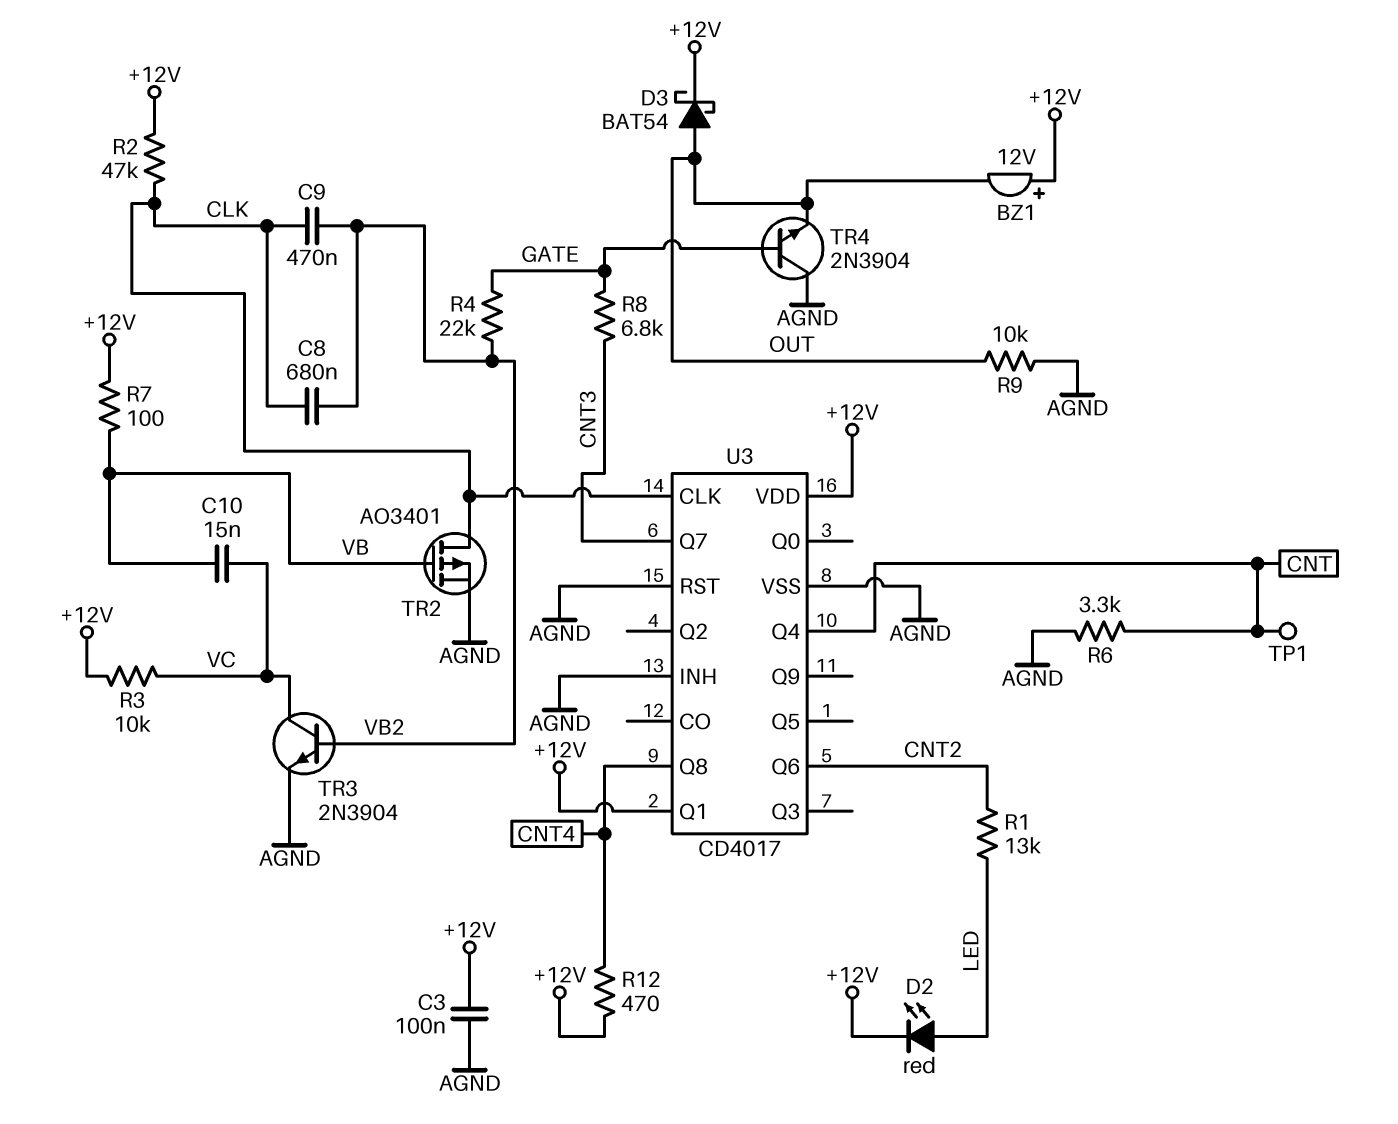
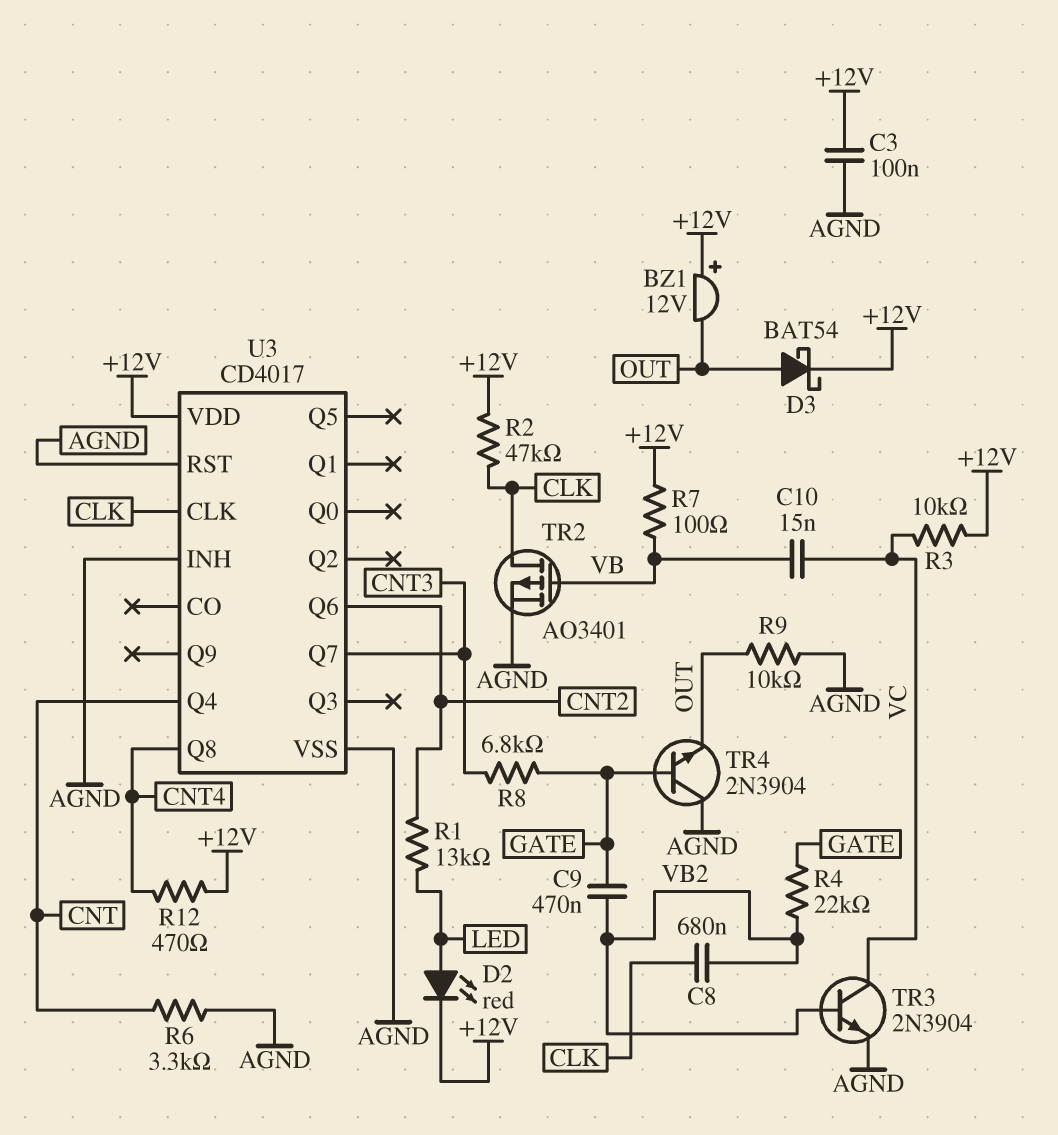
C9: 470nF (CLK, VB2) -> 470nF (GATE, VB2)
TP1: test point (CNT) -> none
U3 pin Q1: +12V -> none

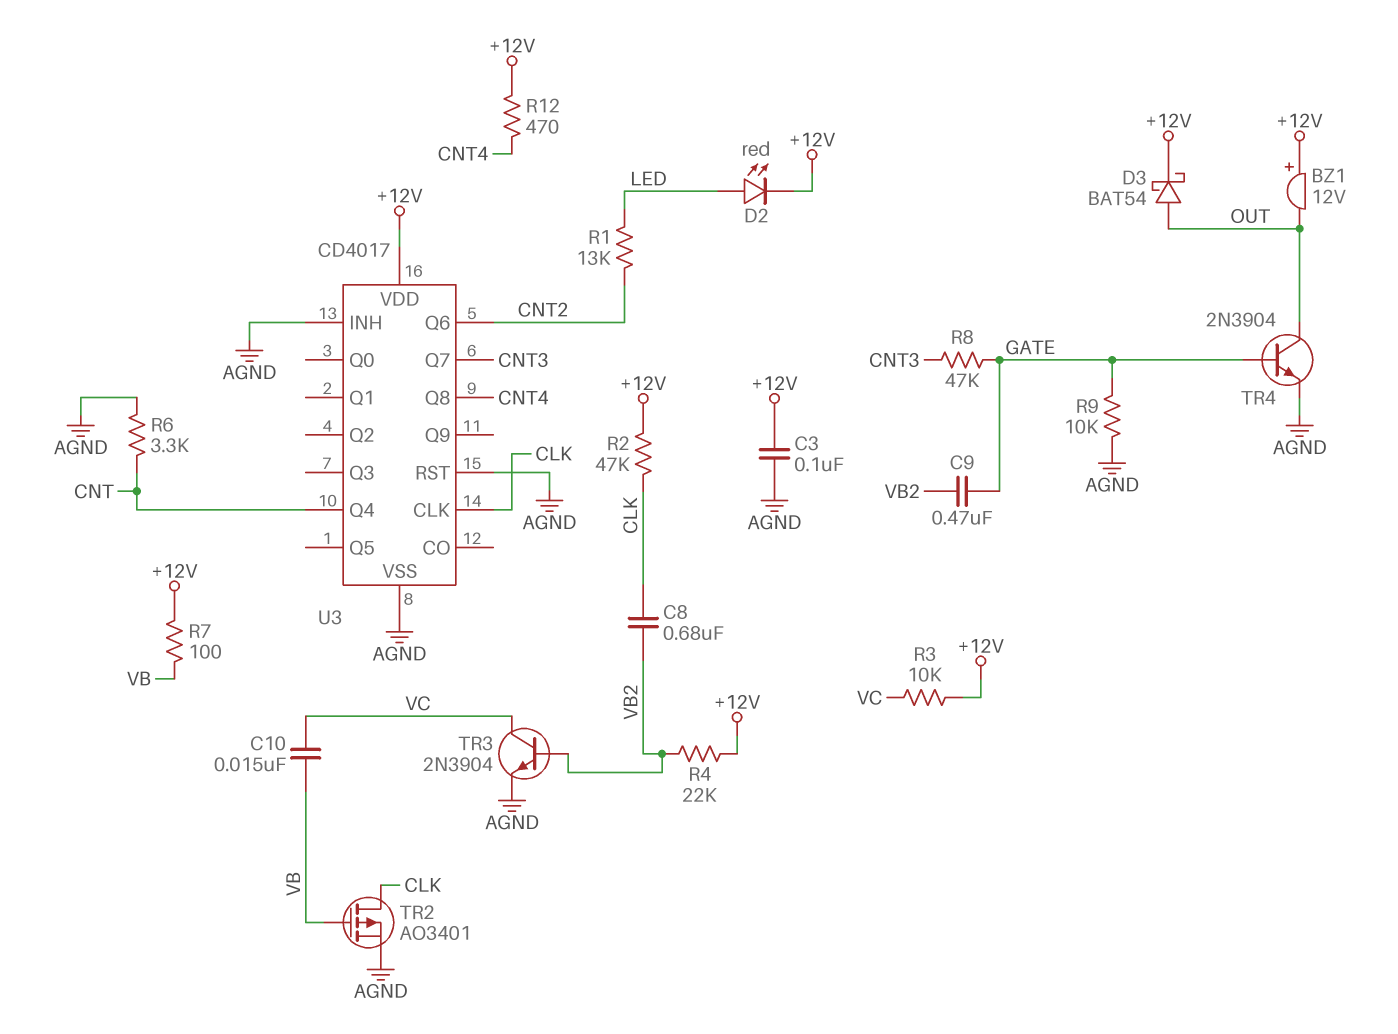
R4: 22k (GATE, VB2) -> 22k (+12V, VB2)
R8: 6.8k (CNT3, GATE) -> 47k (CNT3, GATE)
R9: 10k (AGND, OUT) -> 10k (AGND, GATE)
TR4: NPN 2N3904 (B GATE, C AGND, E OUT) -> NPN 2N3904 (B GATE, C OUT, E AGND)

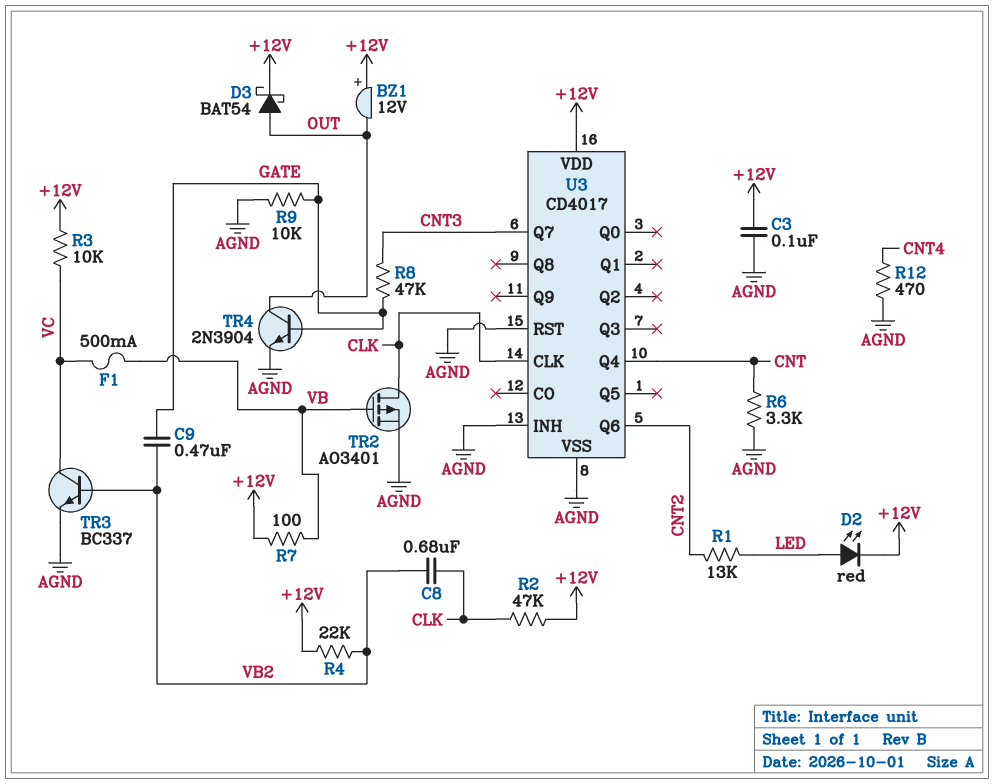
C10: 15nF (VB, VC) -> none
F1: none -> 500mA (VB, VC)
R12: 470 (+12V, CNT4) -> 470 (AGND, CNT4)
TR3: NPN 2N3904 (B VB2, C VC, E AGND) -> NPN BC337 (B VB2, C VC, E AGND)
U3 pin Q8: CNT4 -> none

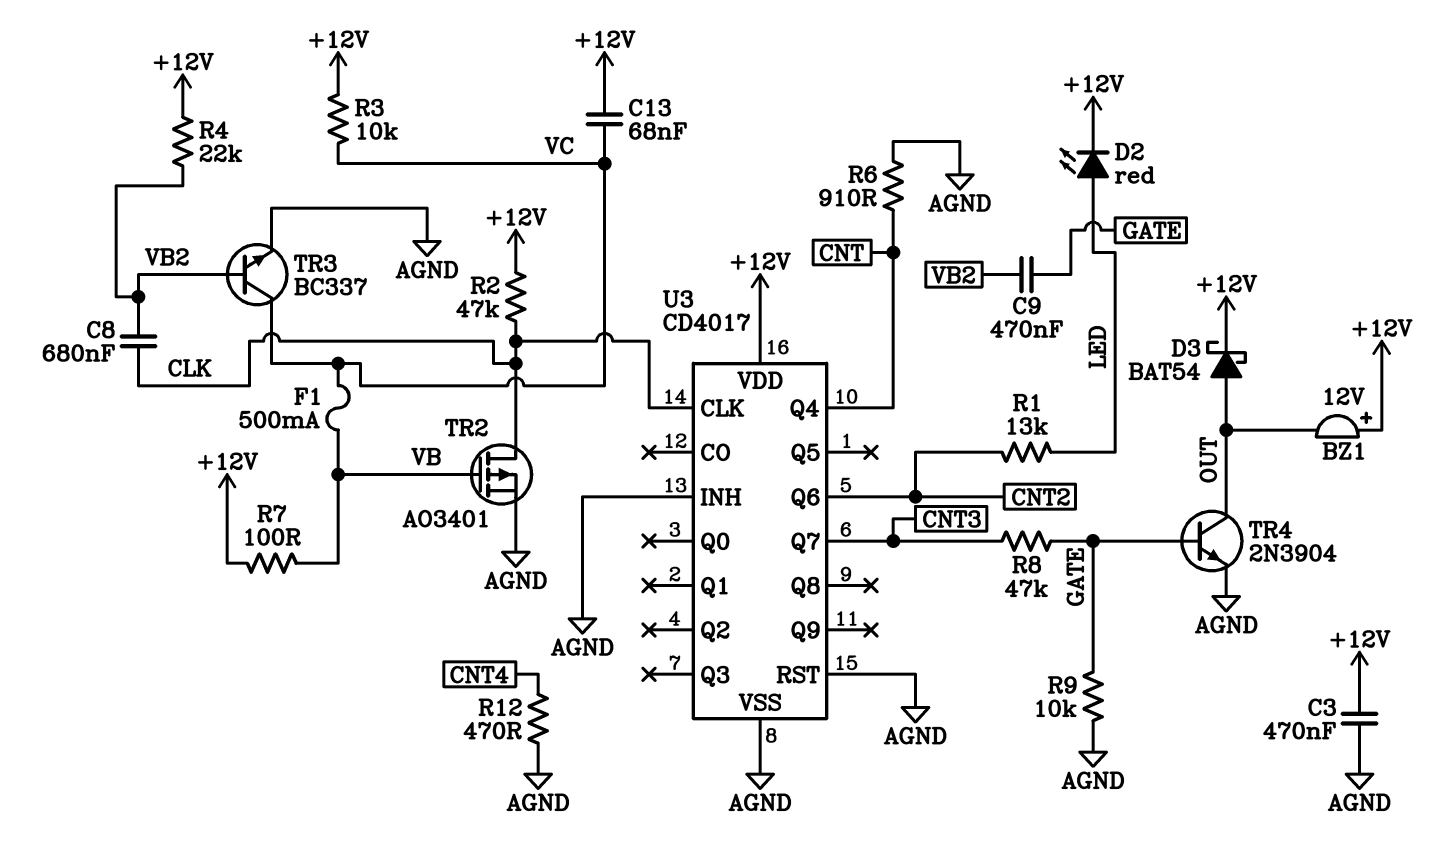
C3: 100nF (+12V, AGND) -> 470nF (+12V, AGND)
C13: none -> 68nF (+12V, VC)
R6: 3.3k (AGND, CNT) -> 910 (AGND, CNT)

